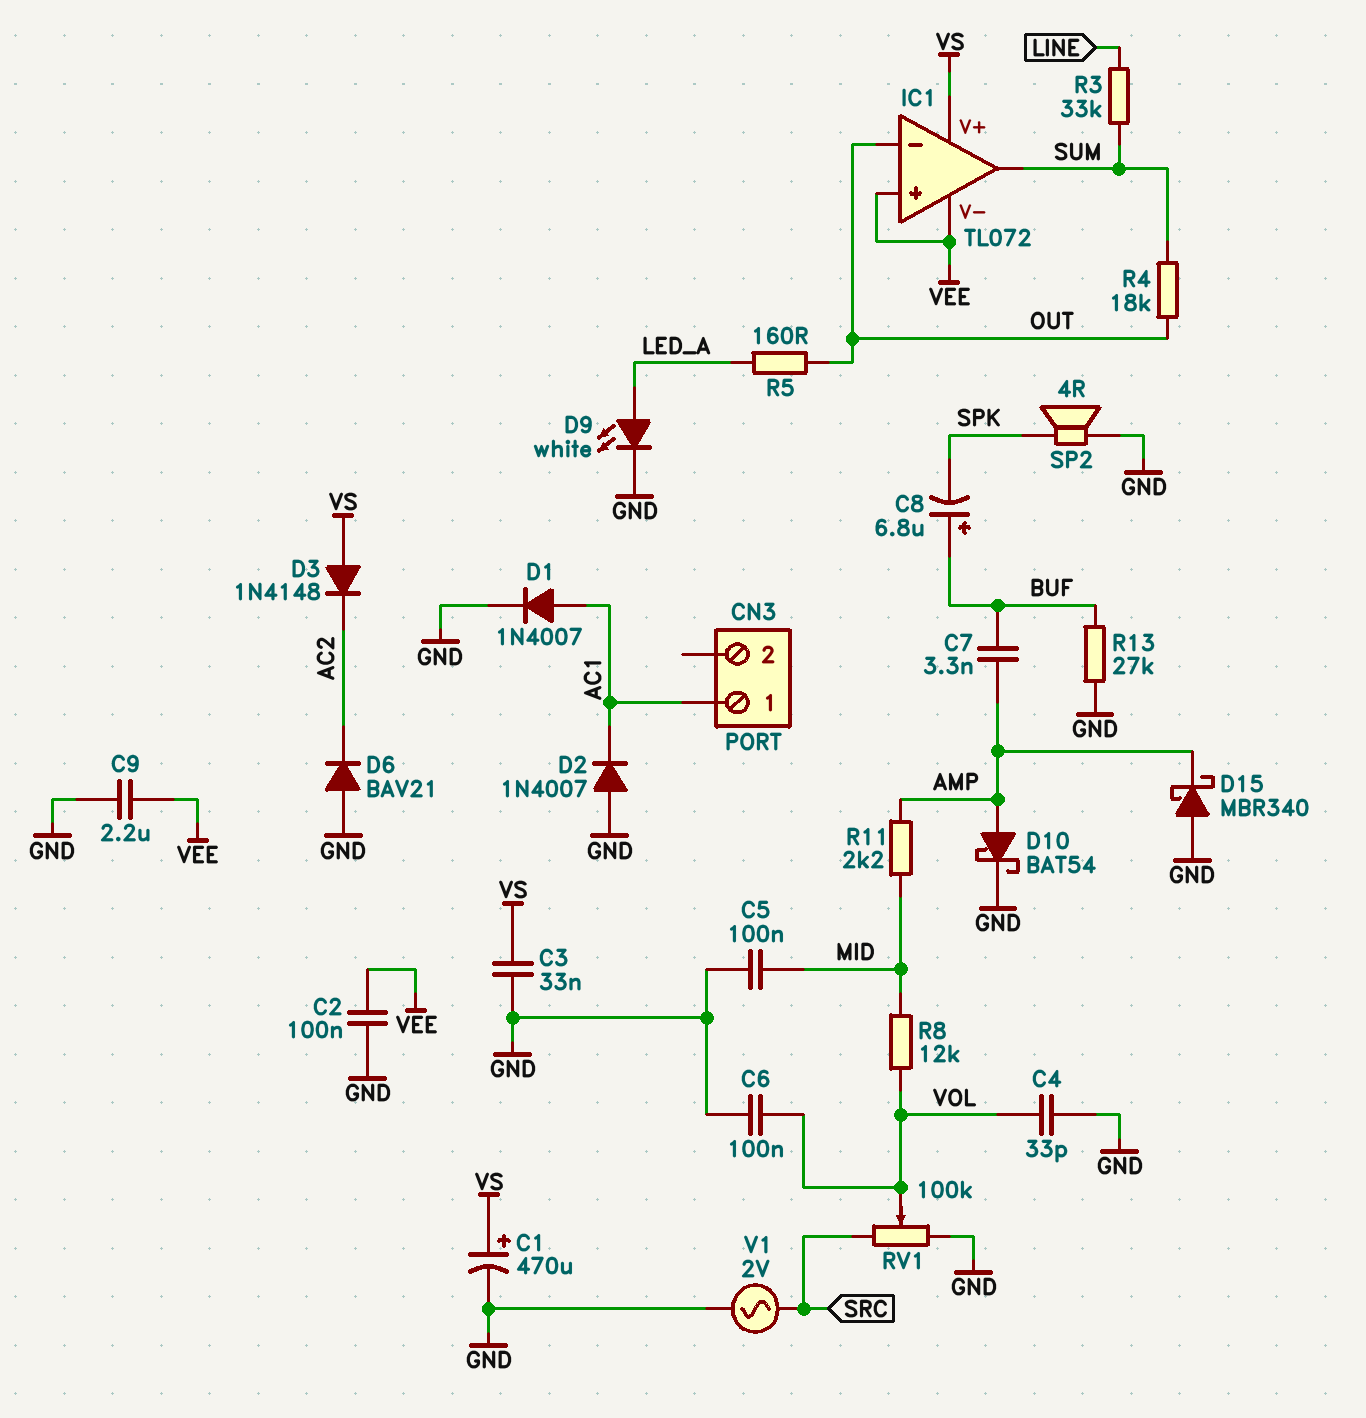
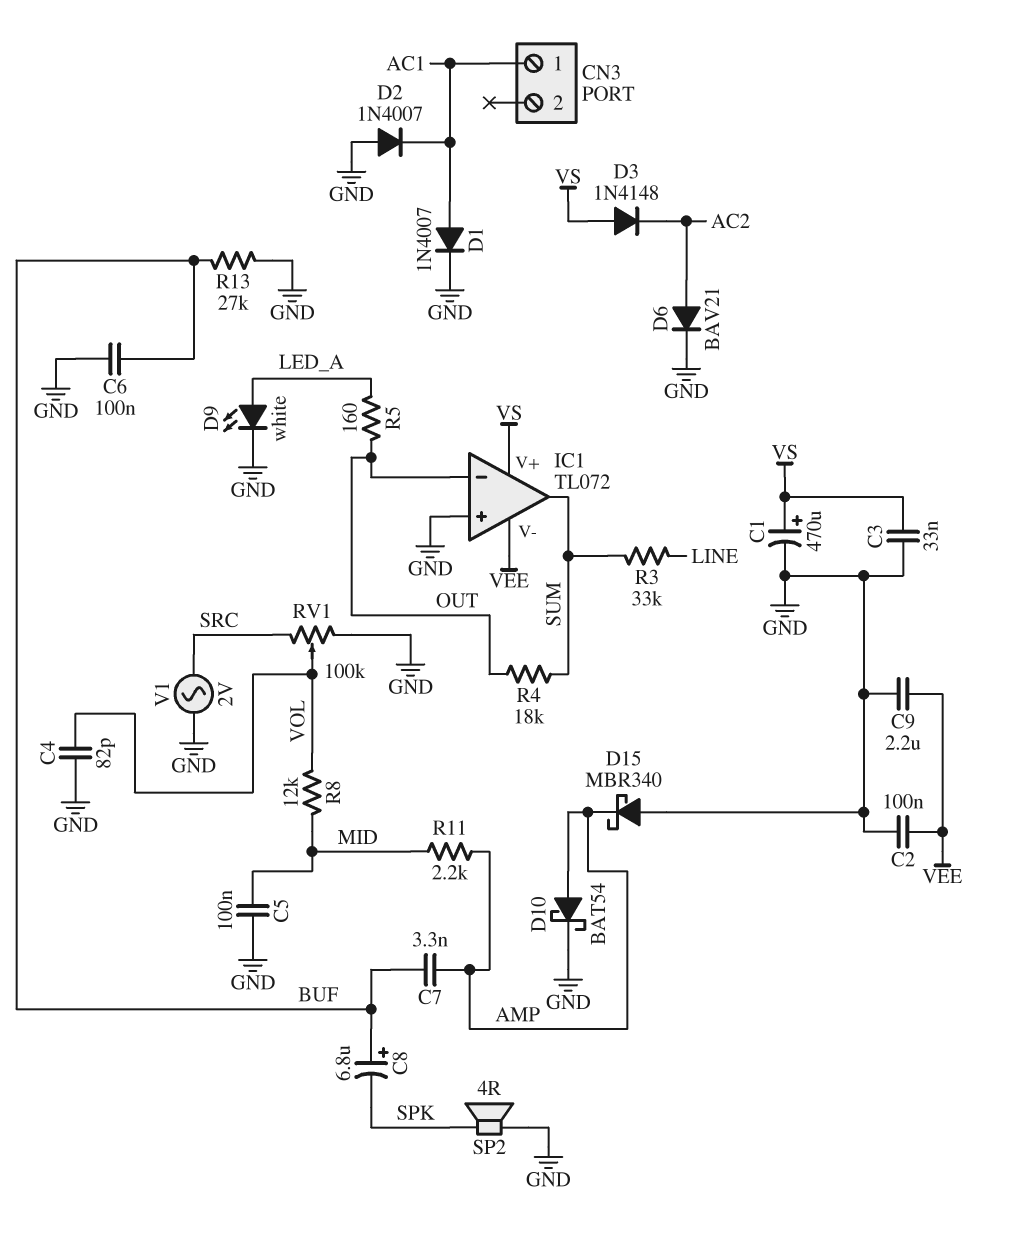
C4: 33pF (GND, VOL) -> 82pF (GND, VOL)
C6: 100nF (GND, VOL) -> 100nF (BUF, GND)
D6: diode BAV21 (A GND, K AC2) -> diode BAV21 (A AC2, K GND)
IC1 pin in+: VEE -> GND

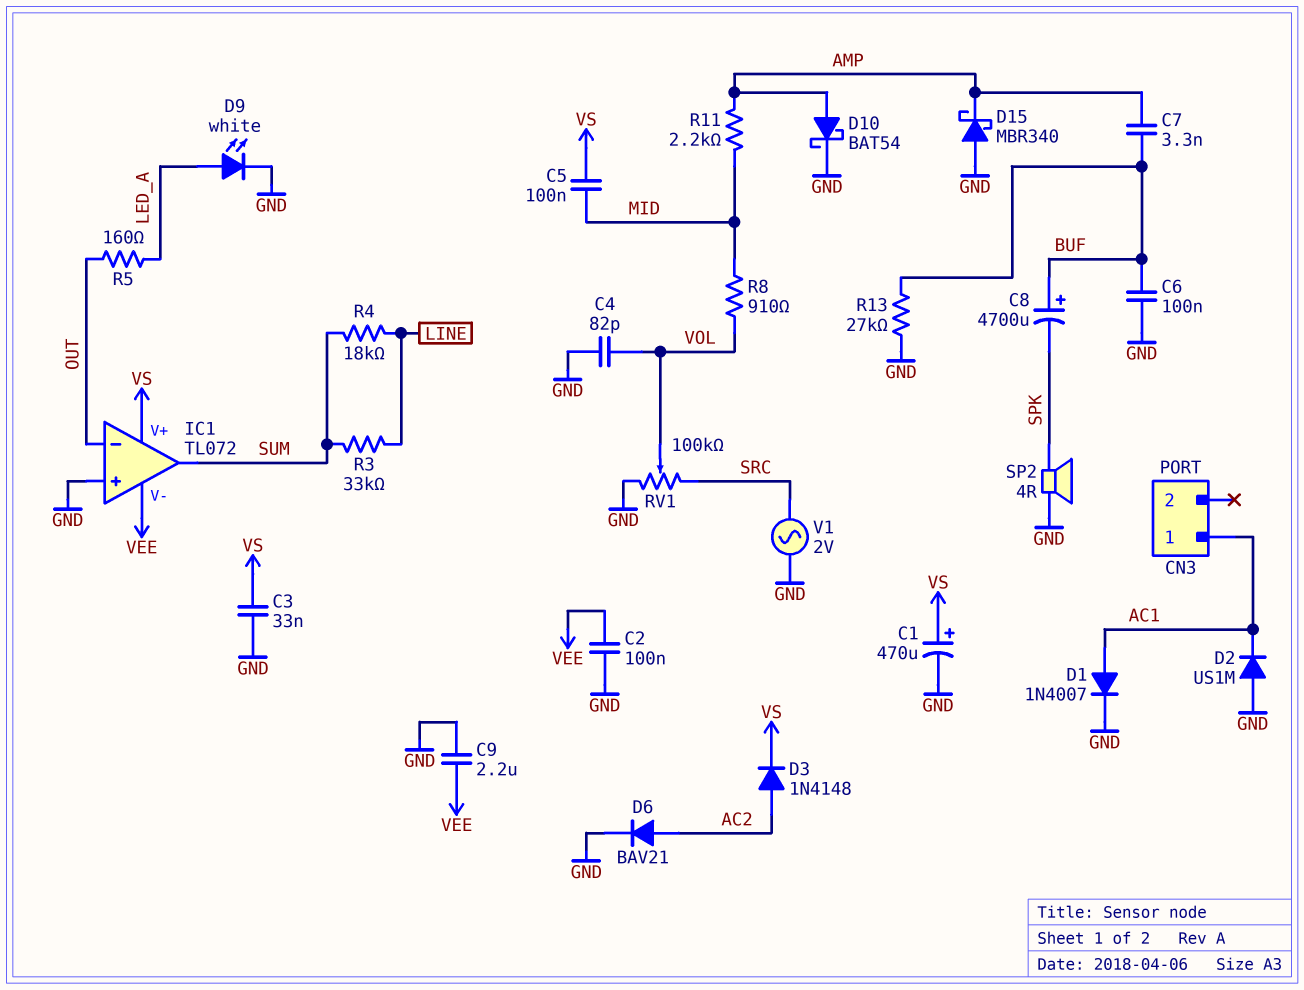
C5: 100nF (GND, MID) -> 100nF (MID, VS)
C8: 6.8uF (plus BUF, minus SPK) -> 4700uF (plus BUF, minus SPK)
D2: diode 1N4007 (A GND, K AC1) -> diode US1M (A GND, K AC1)
D3: diode 1N4148 (A VS, K AC2) -> diode 1N4148 (A AC2, K VS)
R4: 18k (OUT, SUM) -> 18k (LINE, SUM)
R8: 12k (MID, VOL) -> 910 (MID, VOL)

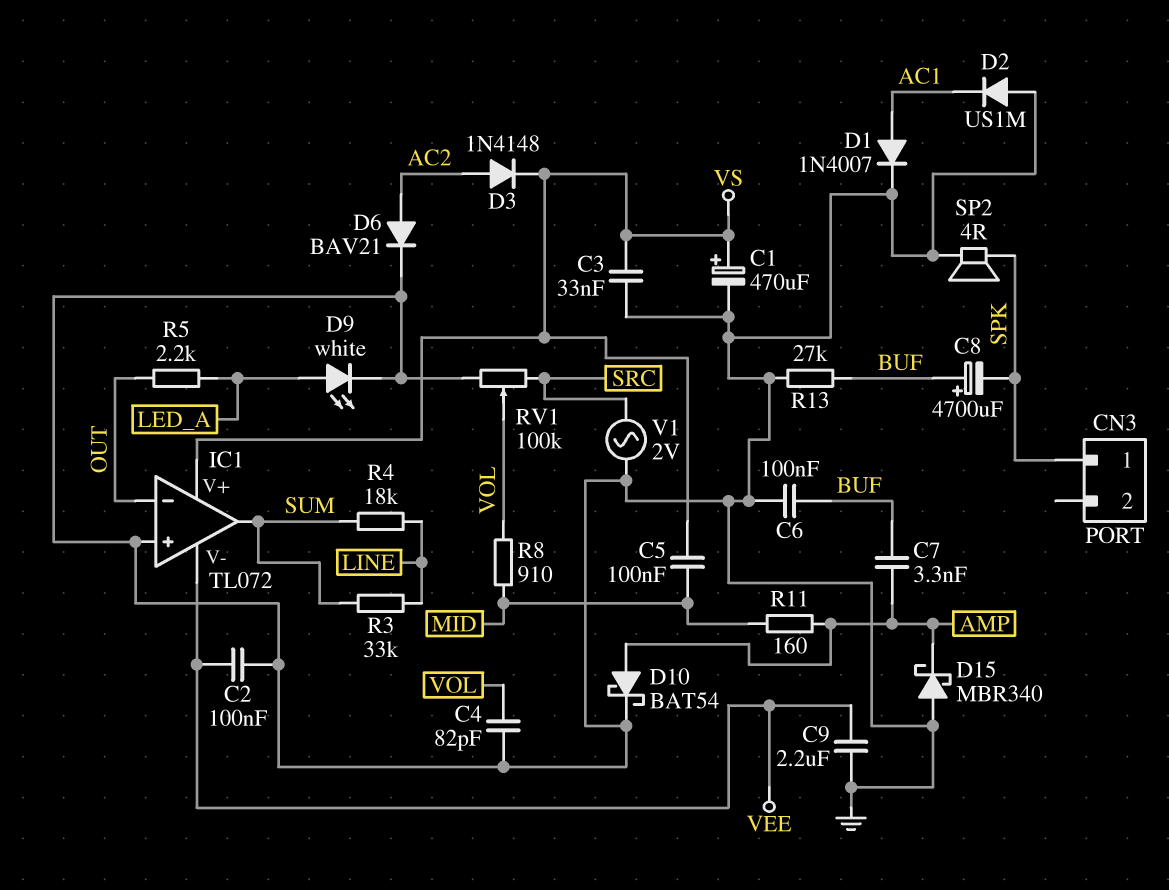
CN3 pin 1: AC1 -> SPK
R5: 160 (LED_A, OUT) -> 2.2k (LED_A, OUT)
R11: 2.2k (AMP, MID) -> 160 (AMP, MID)

